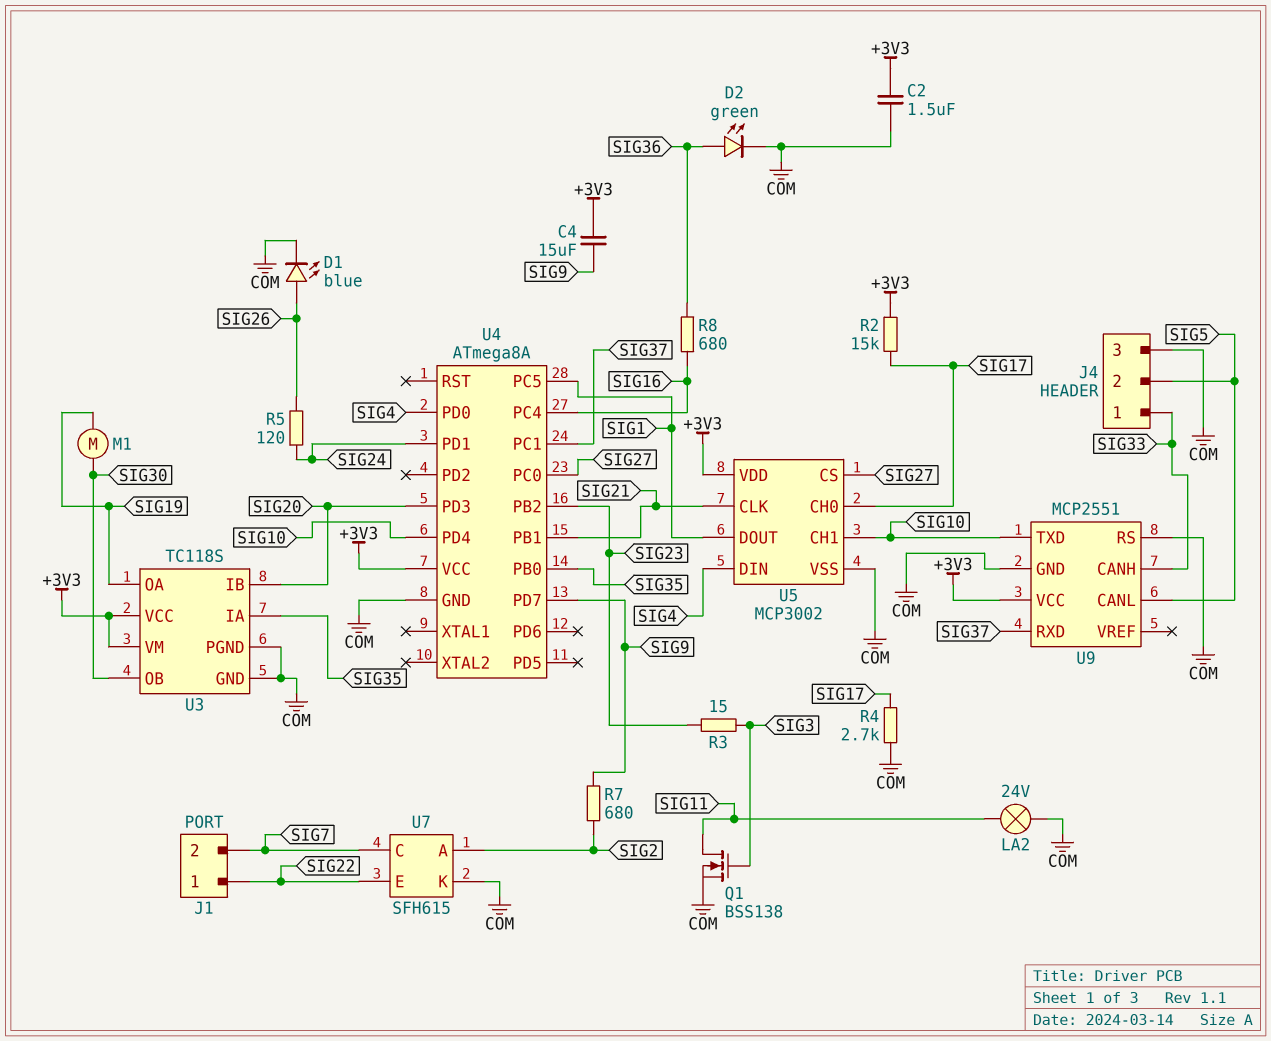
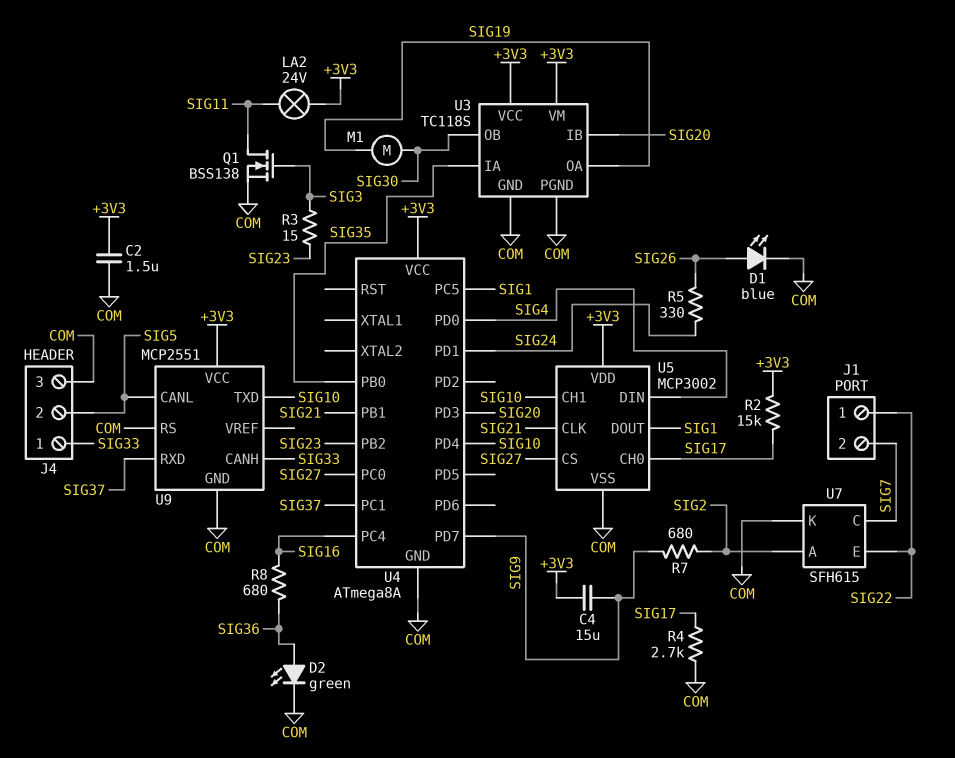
LA2: lamp 24V (COM, SIG11) -> lamp 24V (+3V3, SIG11)
R5: 120 (SIG24, SIG26) -> 330 (SIG24, SIG26)

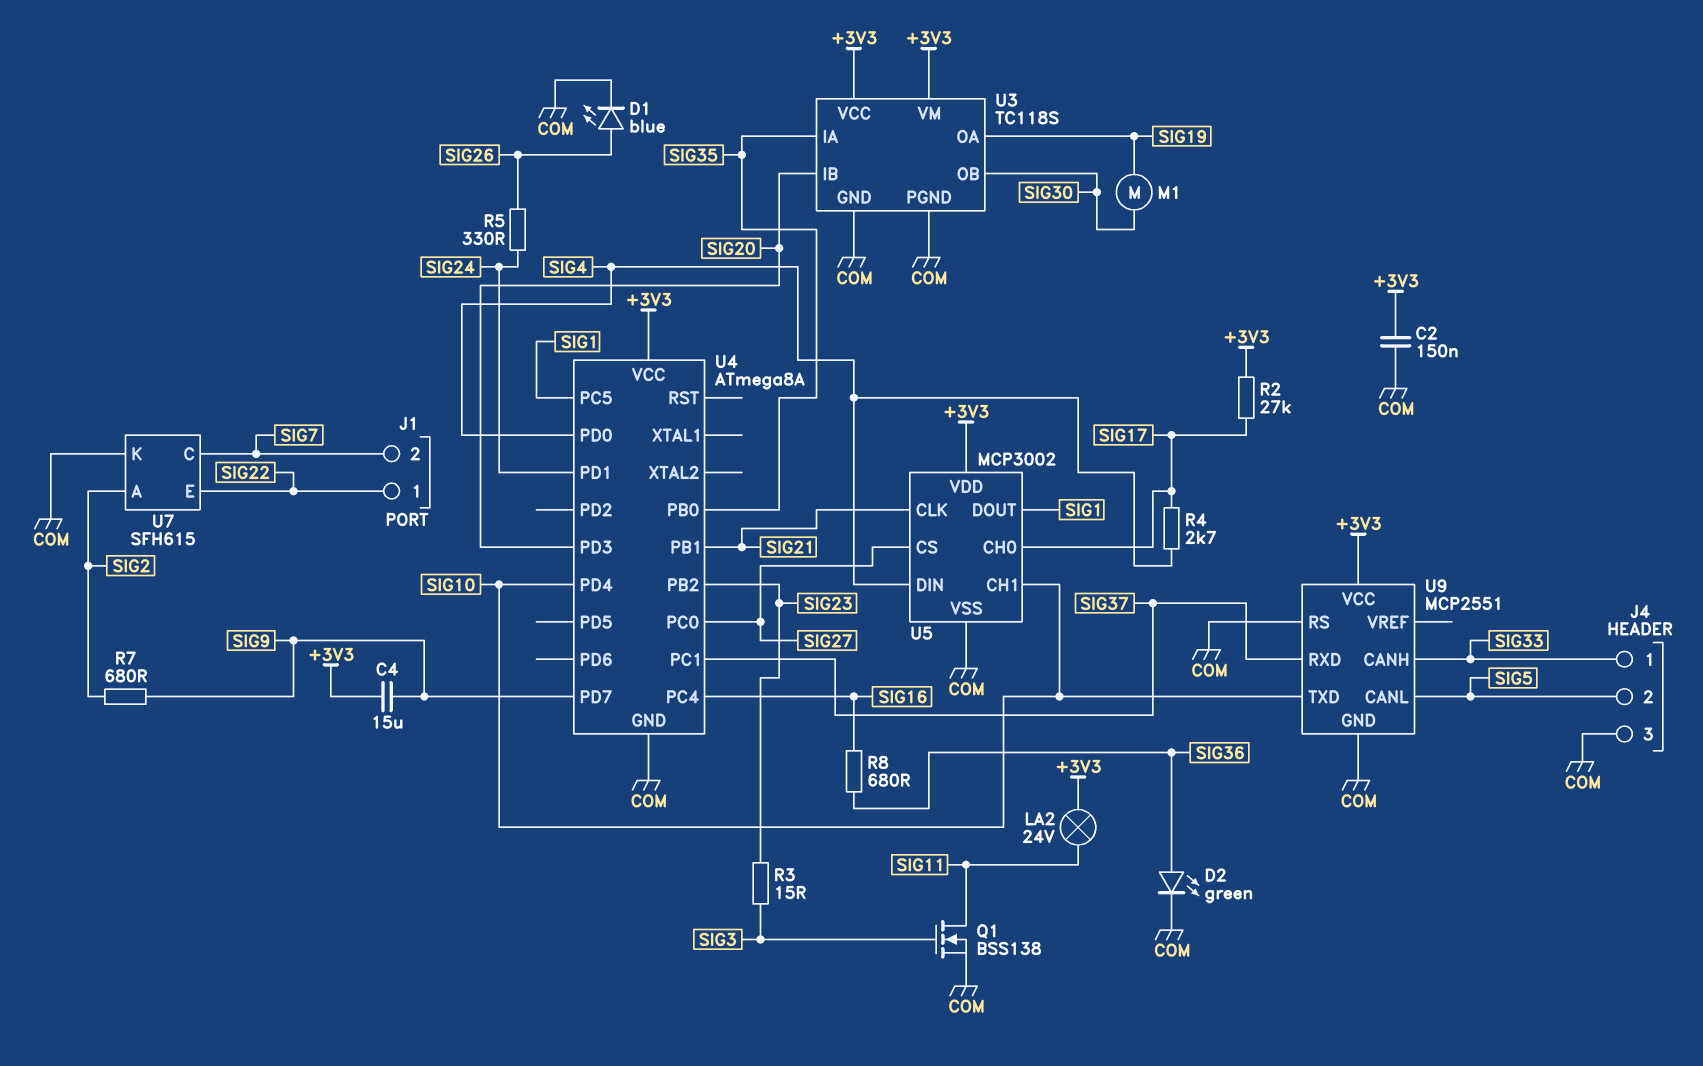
C2: 1.5uF (+3V3, COM) -> 150nF (+3V3, COM)
R2: 15k (+3V3, SIG17) -> 27k (+3V3, SIG17)
R4: 2.7k (COM, SIG17) -> 2.7k (SIG4, SIG17)

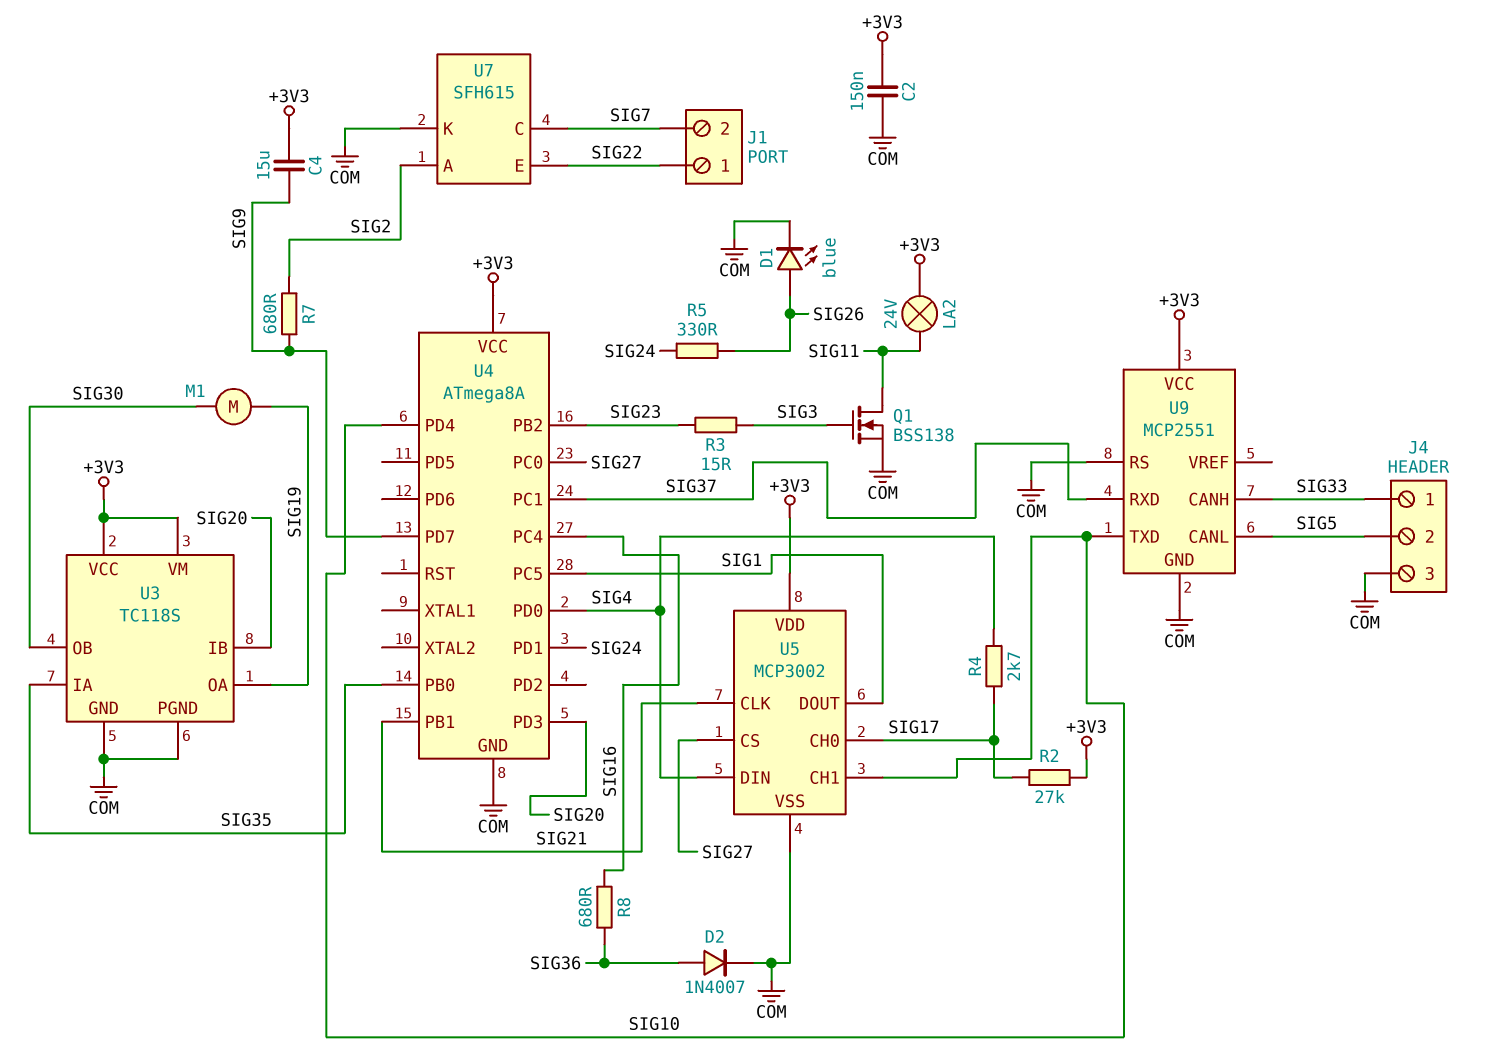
D2: LED green (A SIG36, K COM) -> diode 1N4007 (A SIG36, K COM)

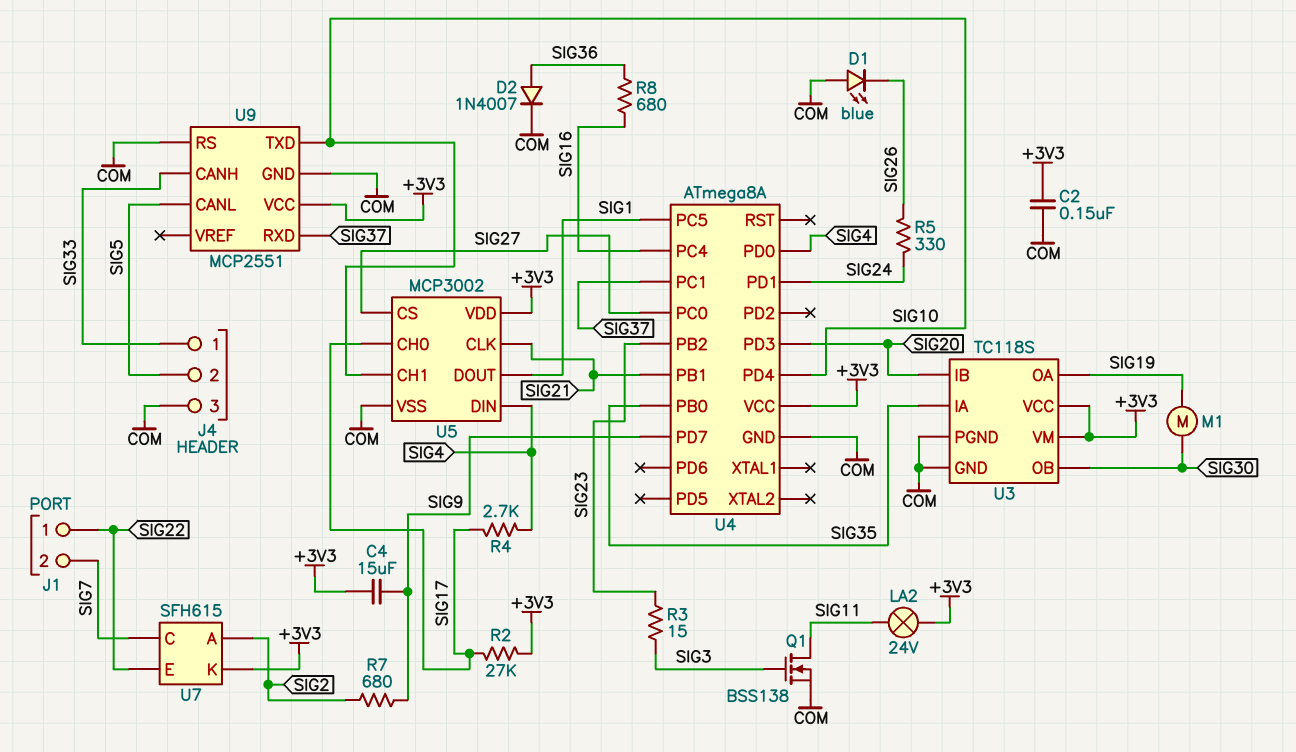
D1: LED blue (A SIG26, K COM) -> LED blue (A COM, K SIG26)
U7 pin K: COM -> +3V3

